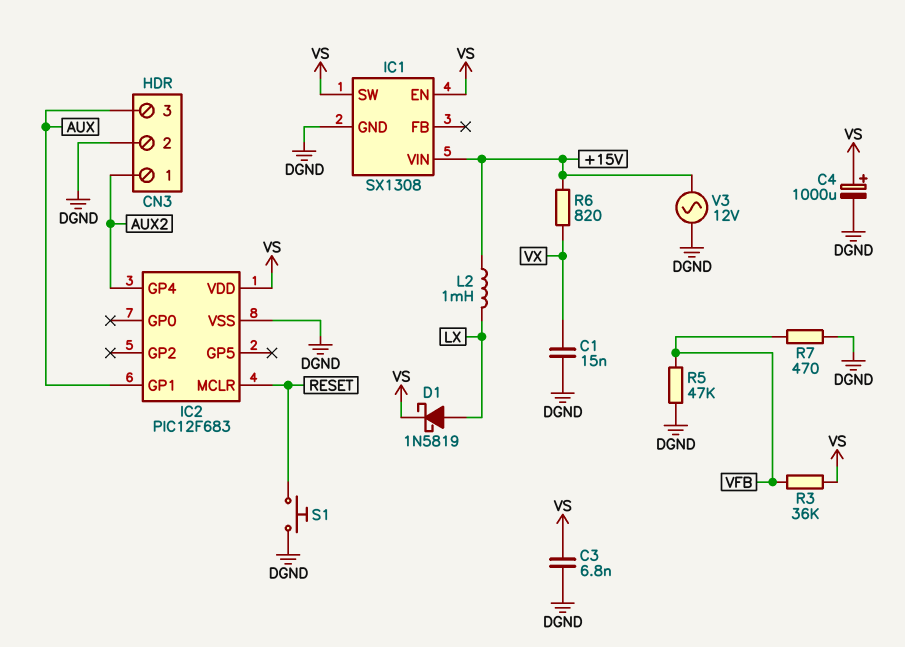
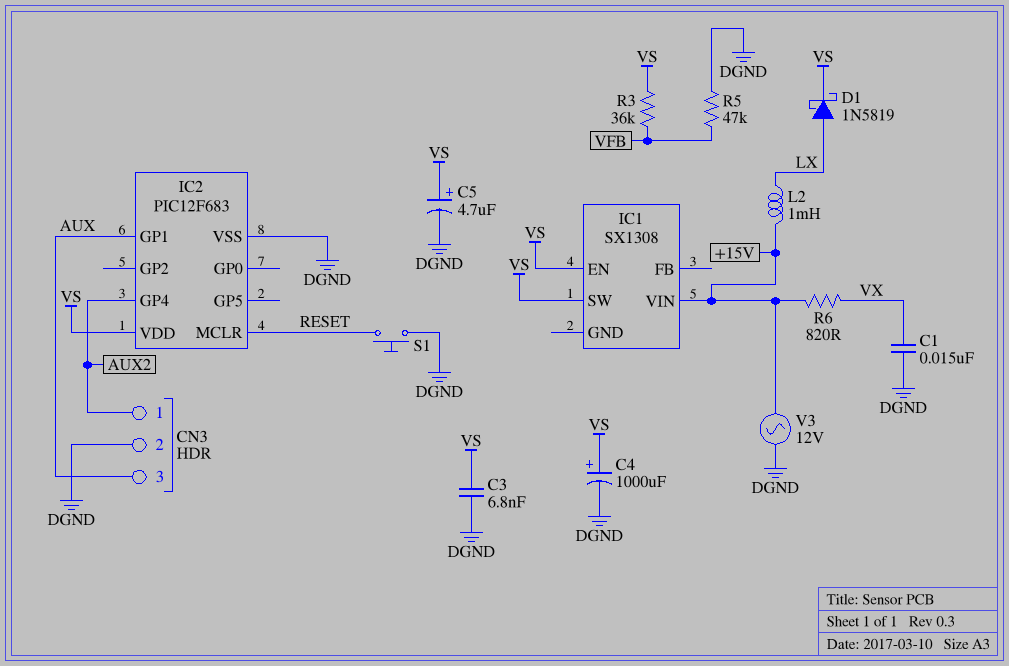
C5: none -> 4.7uF (plus VS, minus DGND)
IC1 pin GND: DGND -> none
R7: 470 (DGND, VFB) -> none

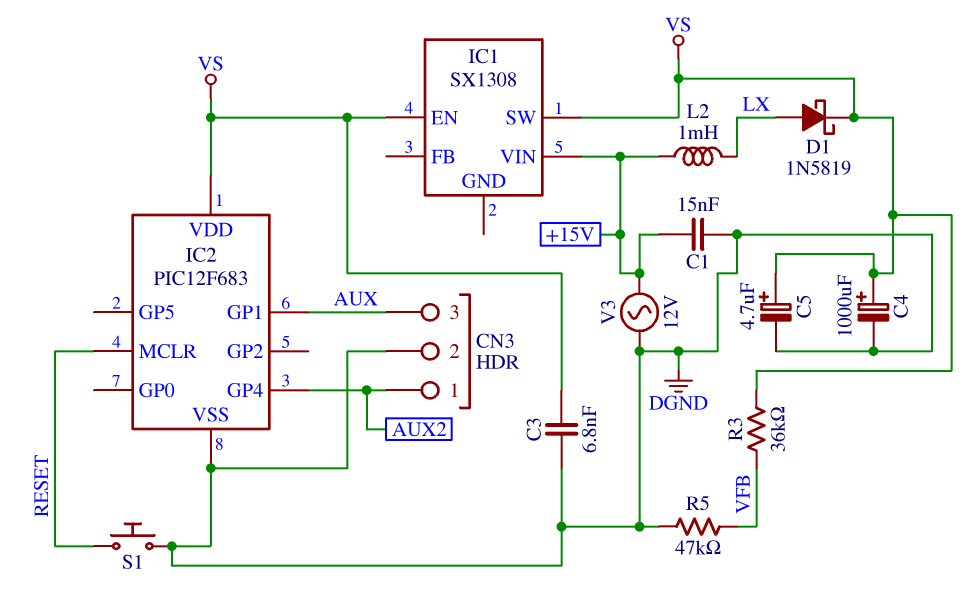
C1: 15nF (DGND, VX) -> 15nF (+15V, DGND)
R6: 820 (+15V, VX) -> none

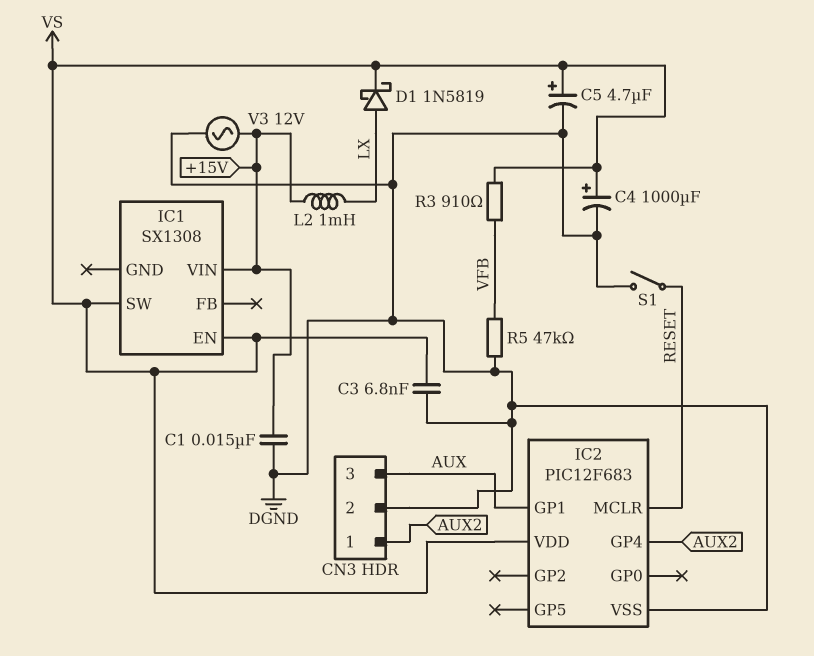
R3: 36k (VFB, VS) -> 910 (VFB, VS)
S1: button (DGND, RESET) -> switch (DGND, RESET)

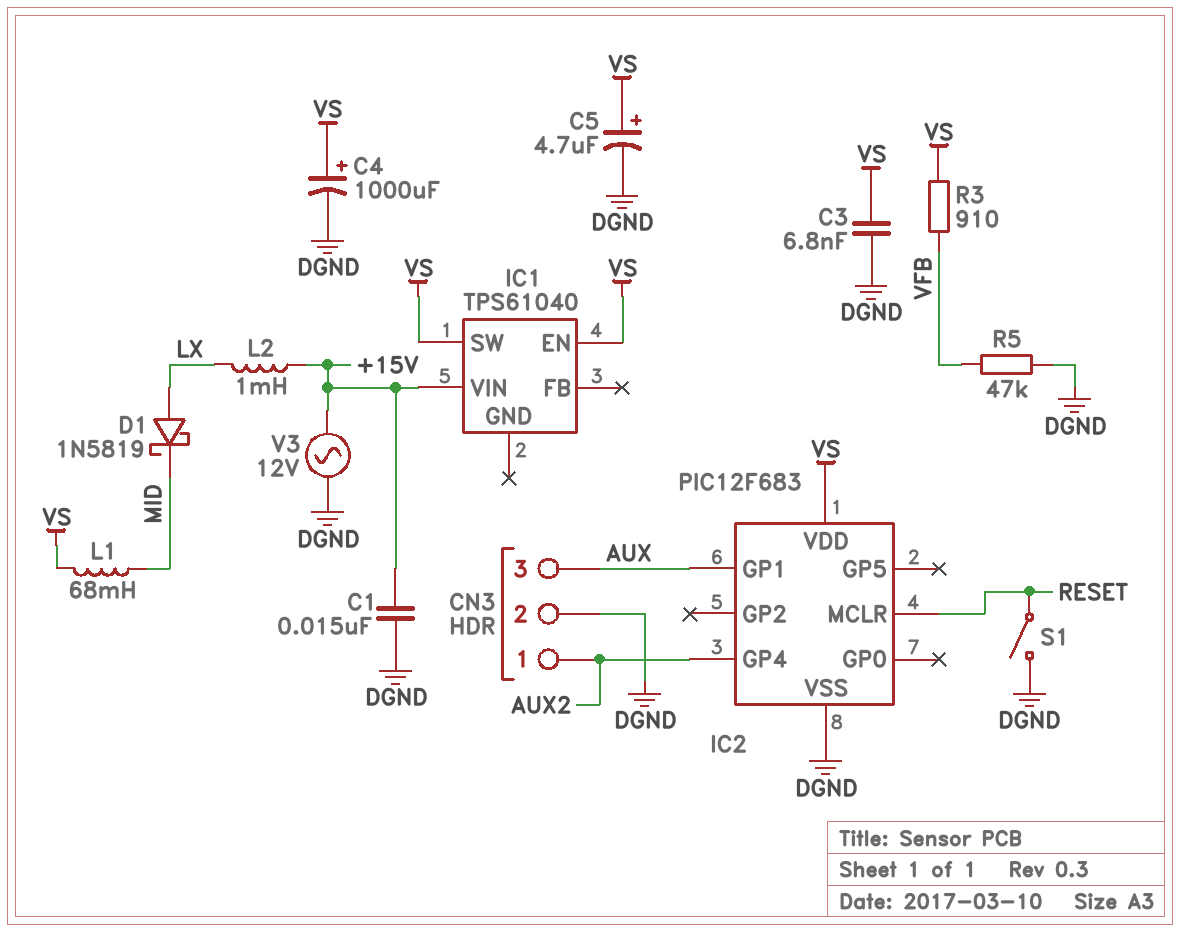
D1: schottky 1N5819 (A LX, K VS) -> schottky 1N5819 (A LX, K MID)
IC1: SX1308 -> TPS61040
L1: none -> 68mH (MID, VS)

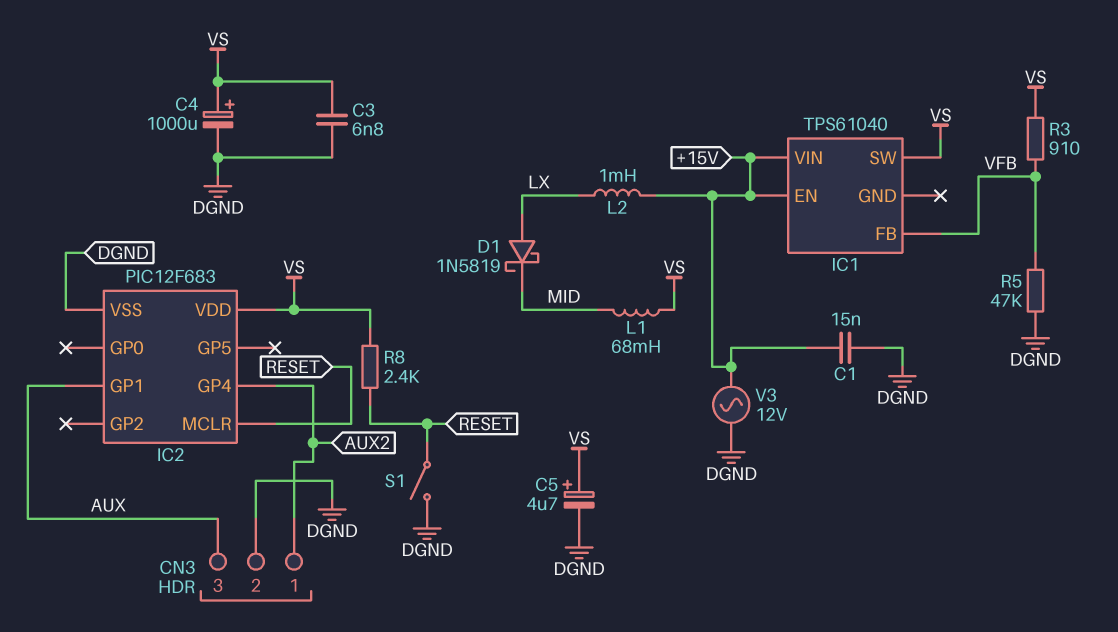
IC1 pin EN: VS -> +15V
IC1 pin FB: none -> VFB
R8: none -> 2.4k (RESET, VS)

